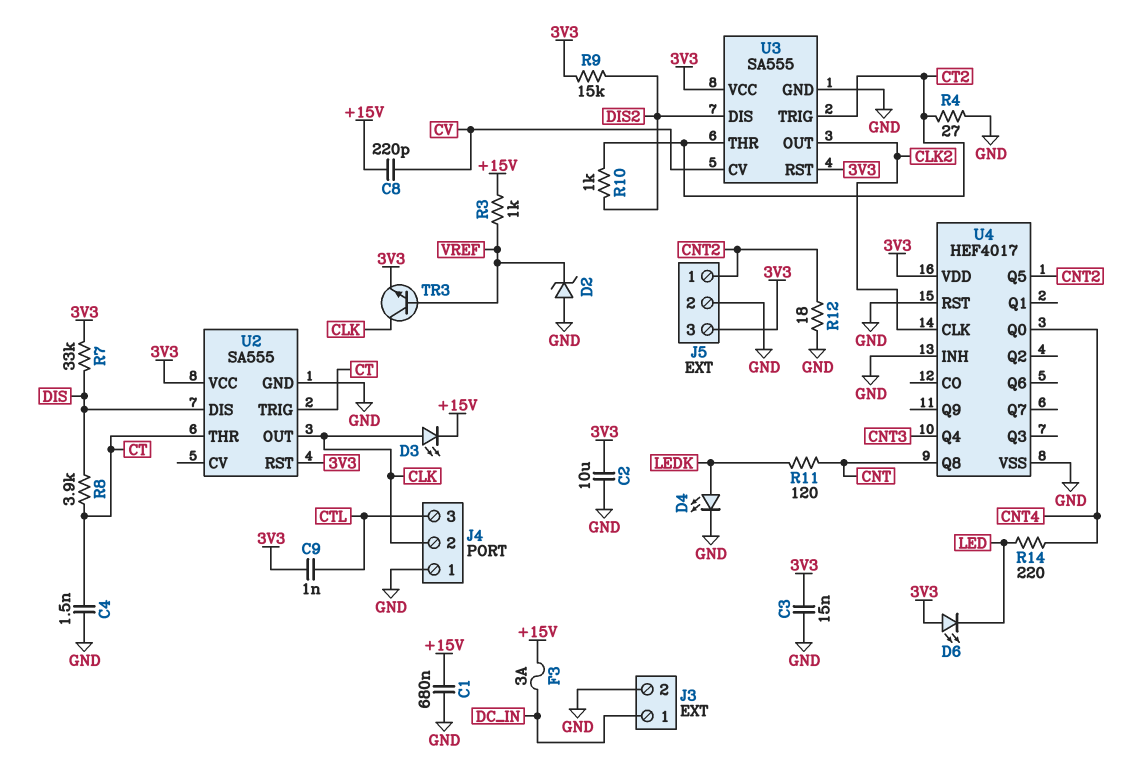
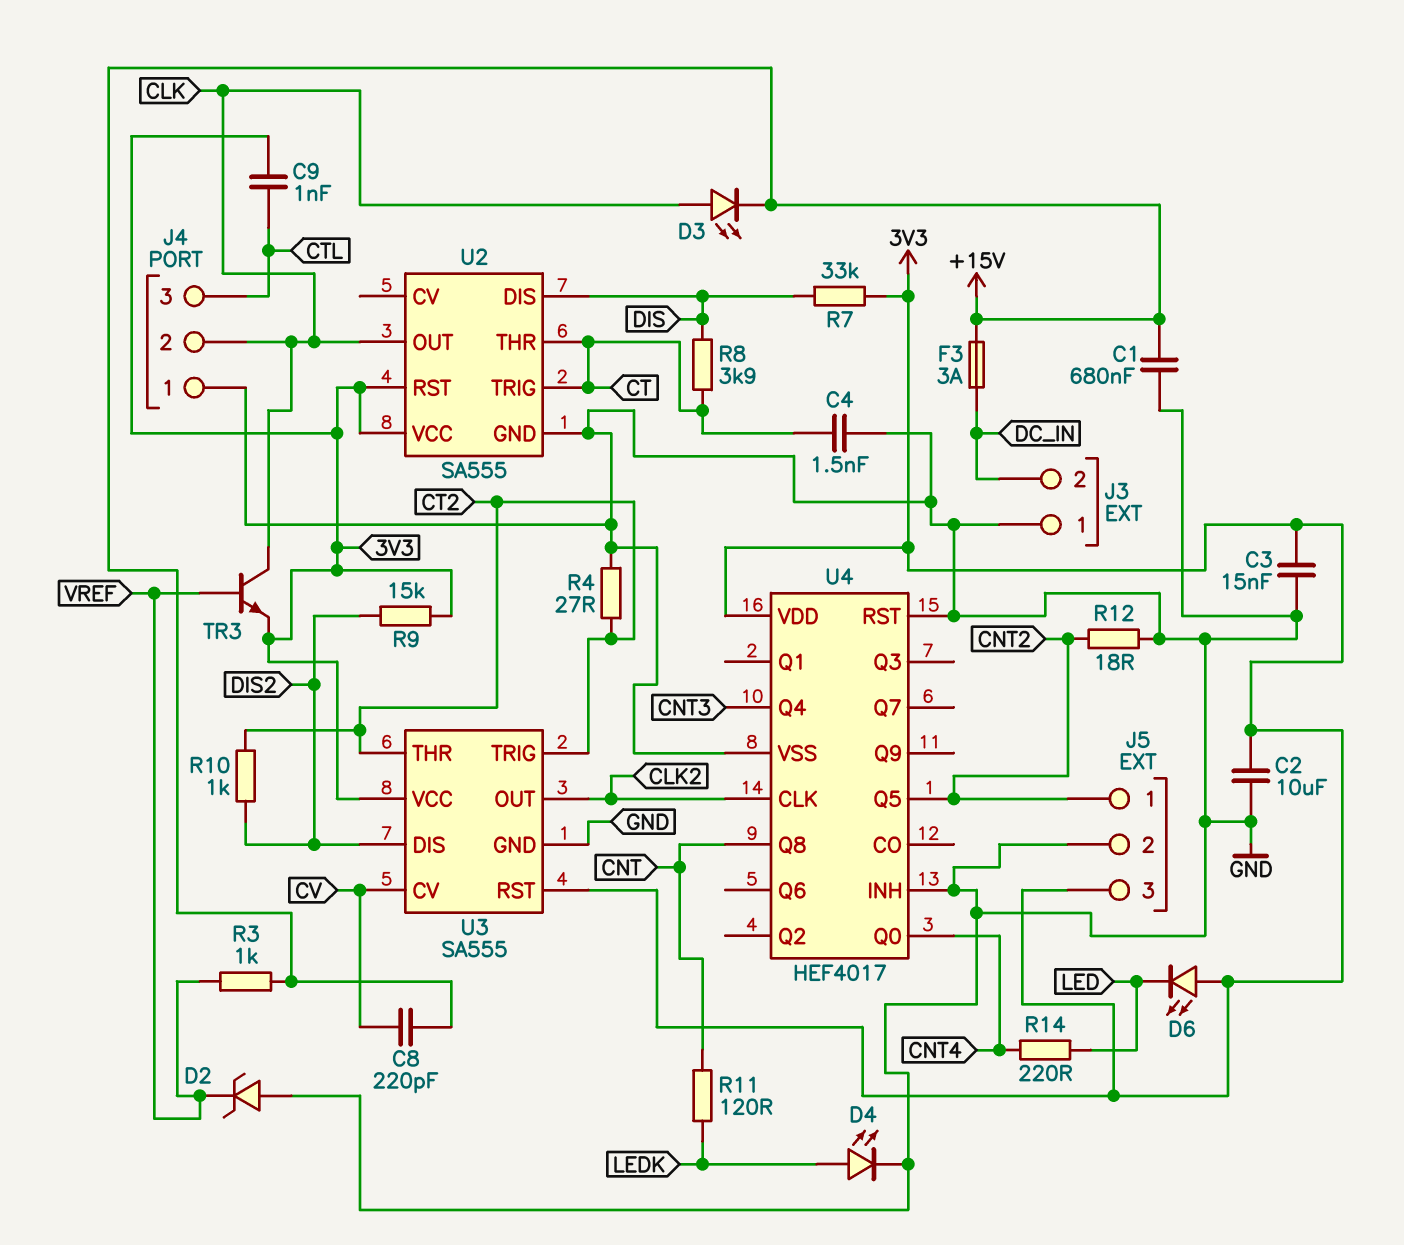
J3 pin 1: DC_IN -> GND
J3 pin 2: GND -> DC_IN

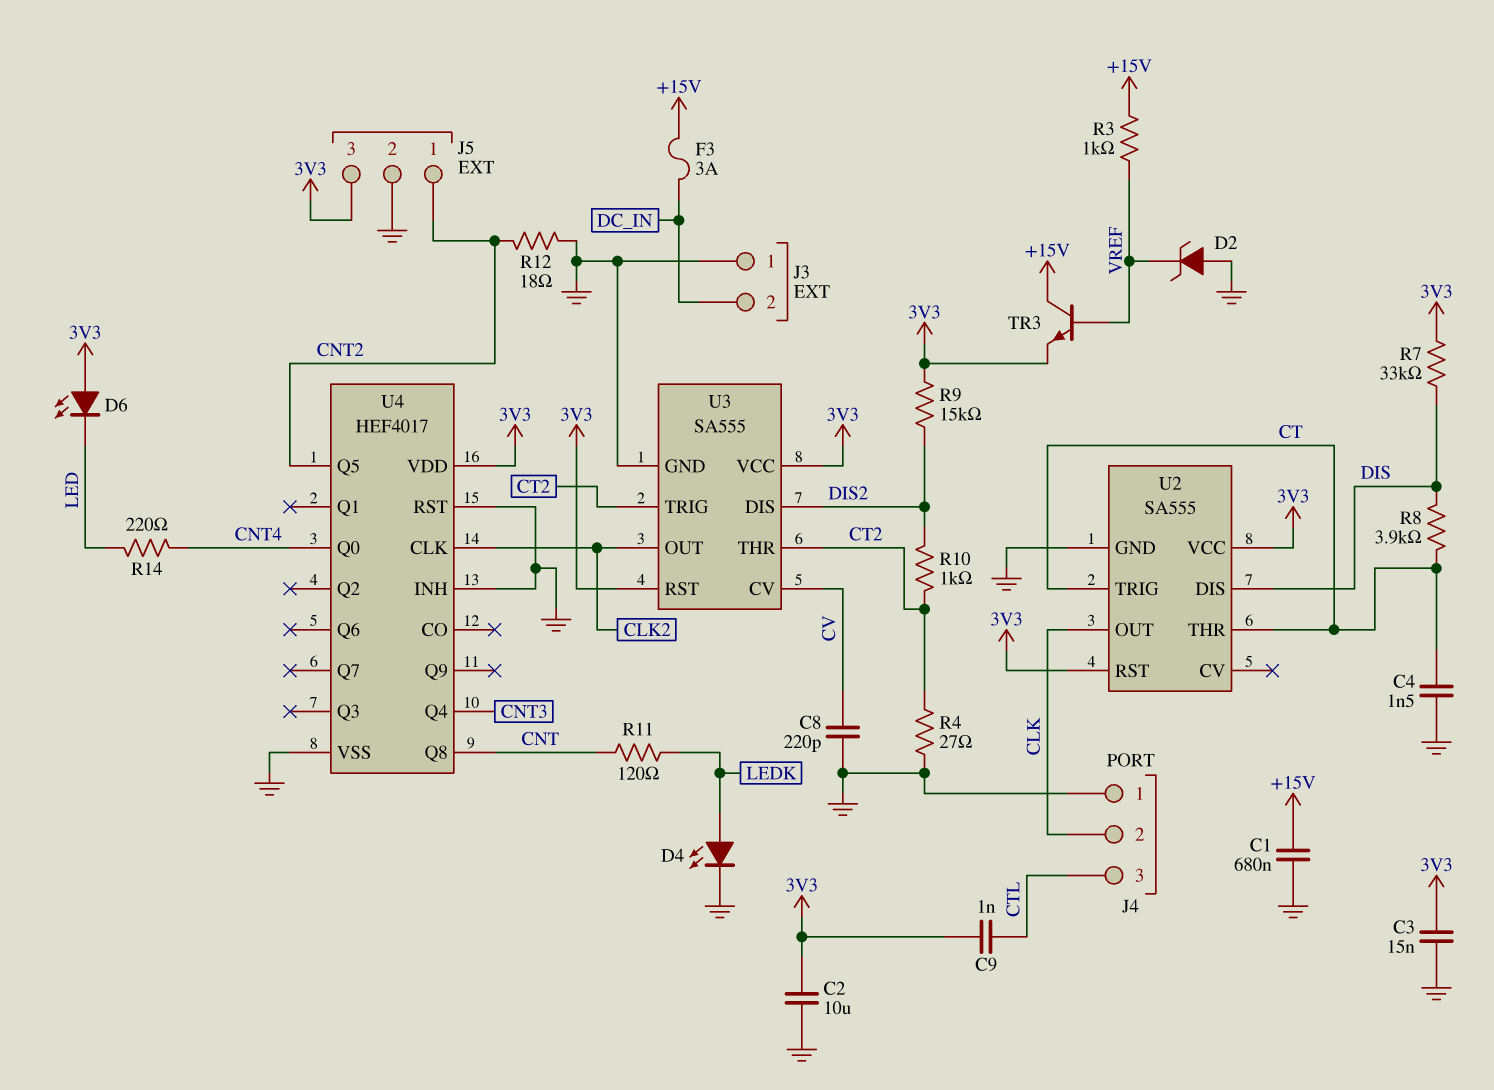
C8: 220pF (+15V, CV) -> 220pF (CV, GND)
D3: LED (A CLK, K +15V) -> none
TR3: NPN (B VREF, C CLK, E 3V3) -> NPN (B VREF, C +15V, E 3V3)

